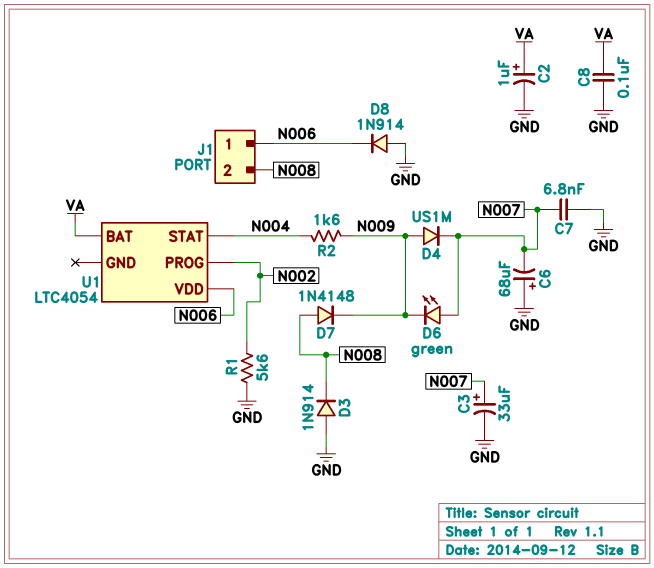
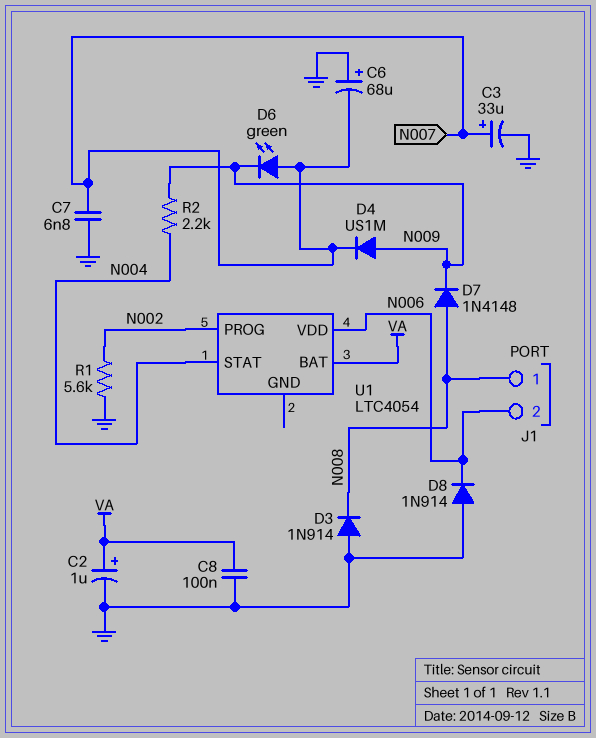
J1 pin 1: N006 -> N008
J1 pin 2: N008 -> N006
R2: 1.6k (N004, N009) -> 2.2k (N004, N009)

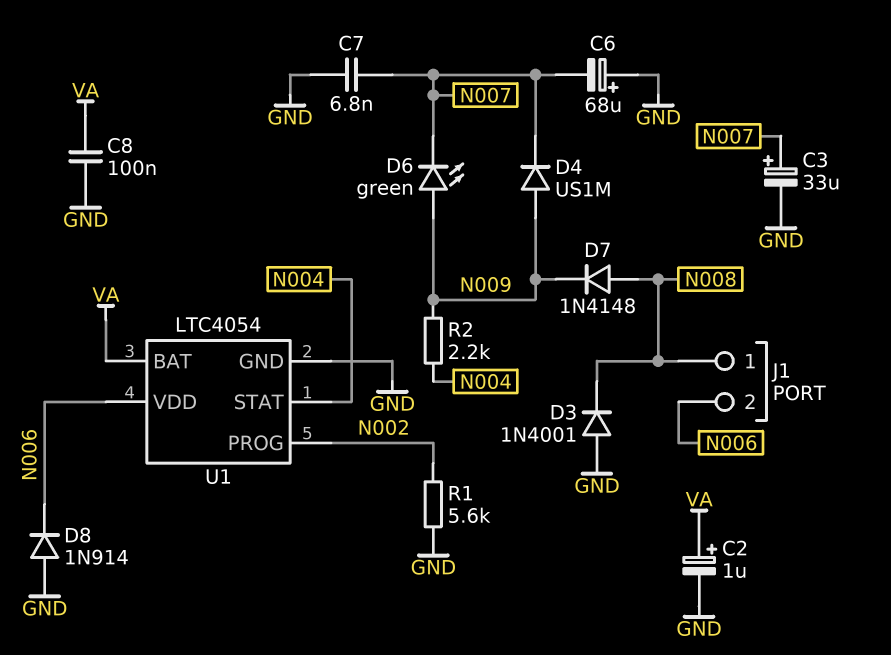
D3: diode 1N914 (A GND, K N008) -> diode 1N4001 (A GND, K N008)
D6: LED green (A N007, K N009) -> LED green (A N009, K N007)
U1 pin GND: none -> GND

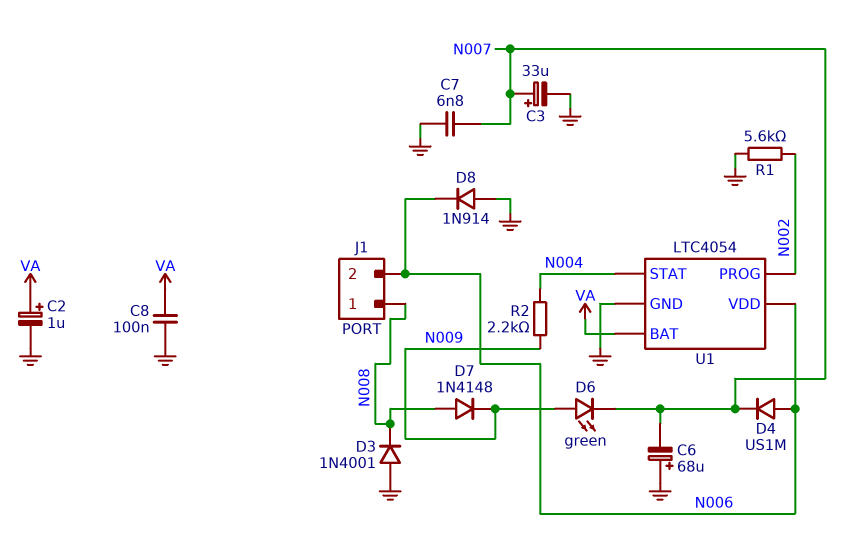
D4: diode US1M (A N009, K N007) -> diode US1M (A N006, K N007)

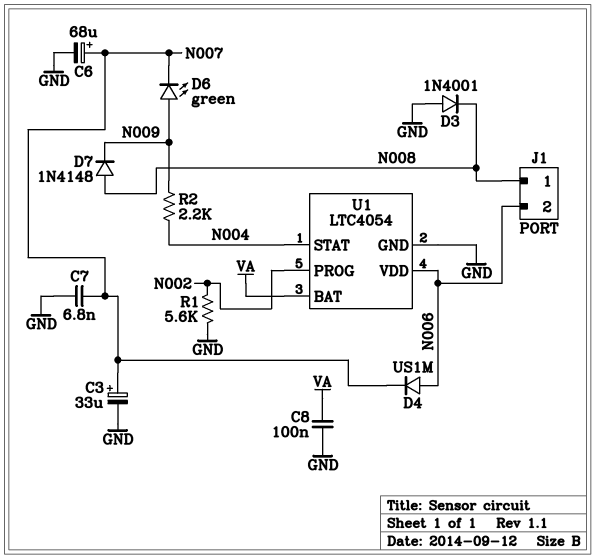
C2: 1uF (plus VA, minus GND) -> none
C6: 68uF (plus GND, minus N007) -> 68uF (plus N007, minus GND)
D8: diode 1N914 (A GND, K N006) -> none

